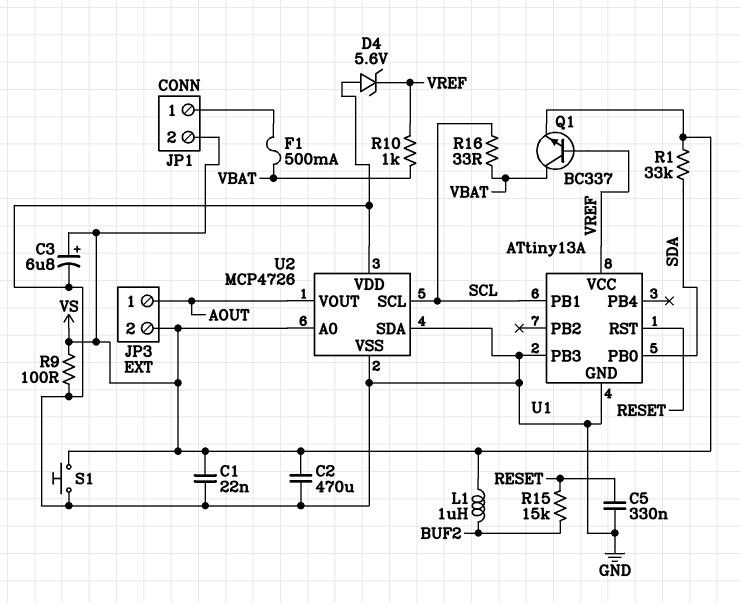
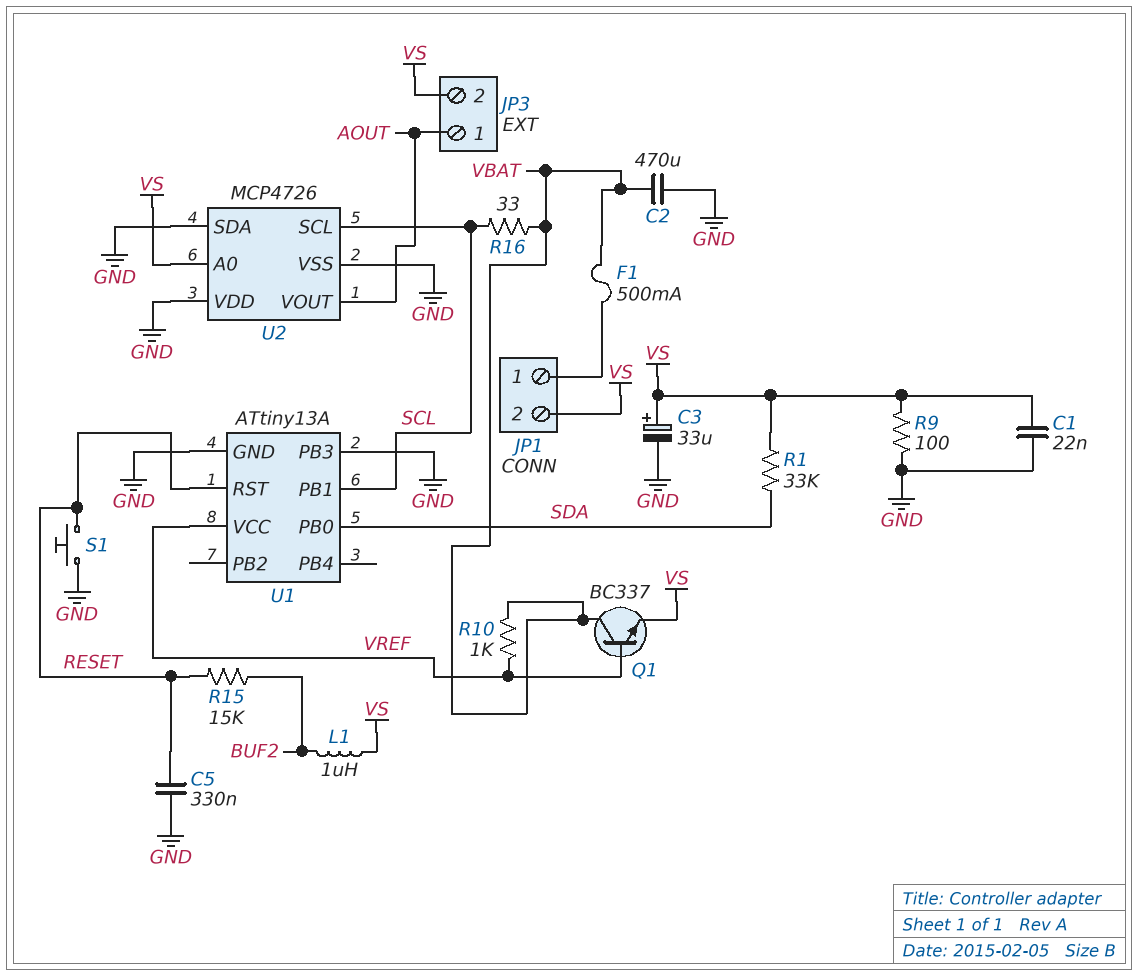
C2: 470uF (GND, VS) -> 470uF (GND, VBAT)
C3: 6.8uF (plus VS, minus GND) -> 33uF (plus VS, minus GND)
D4: zener 5.6V (A GND, K VREF) -> none
S1: button (GND, VS) -> button (GND, RESET)

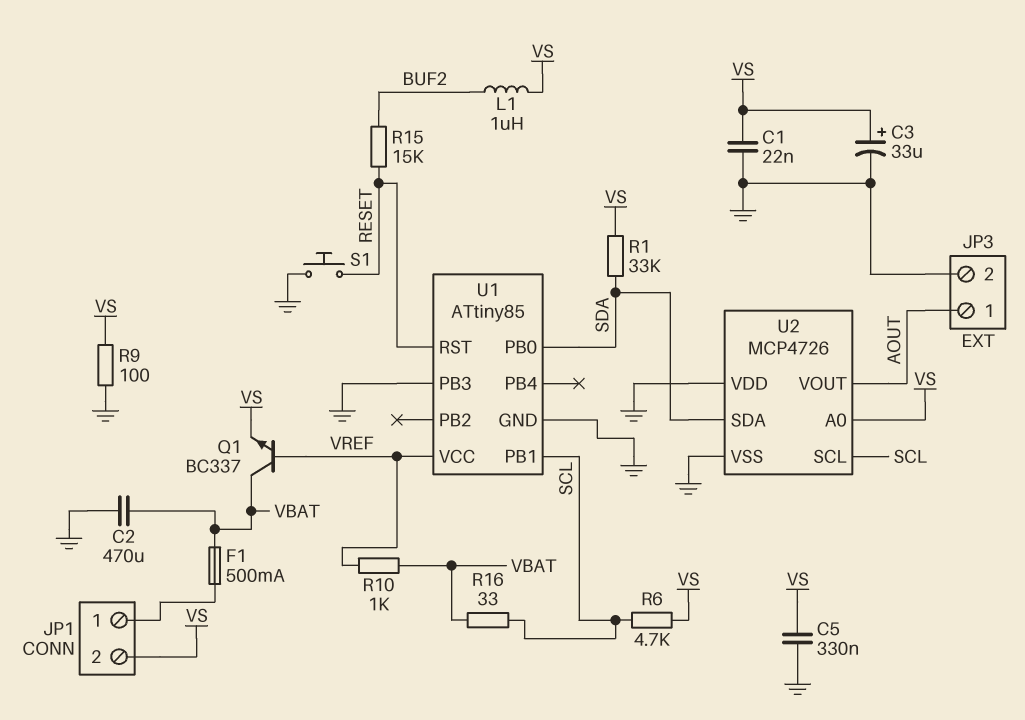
C5: 330nF (GND, RESET) -> 330nF (GND, VS)
JP3 pin 2: VS -> GND
R6: none -> 4.7k (SCL, VS)
U1: ATtiny13A -> ATtiny85
U2 pin SDA: GND -> SDA

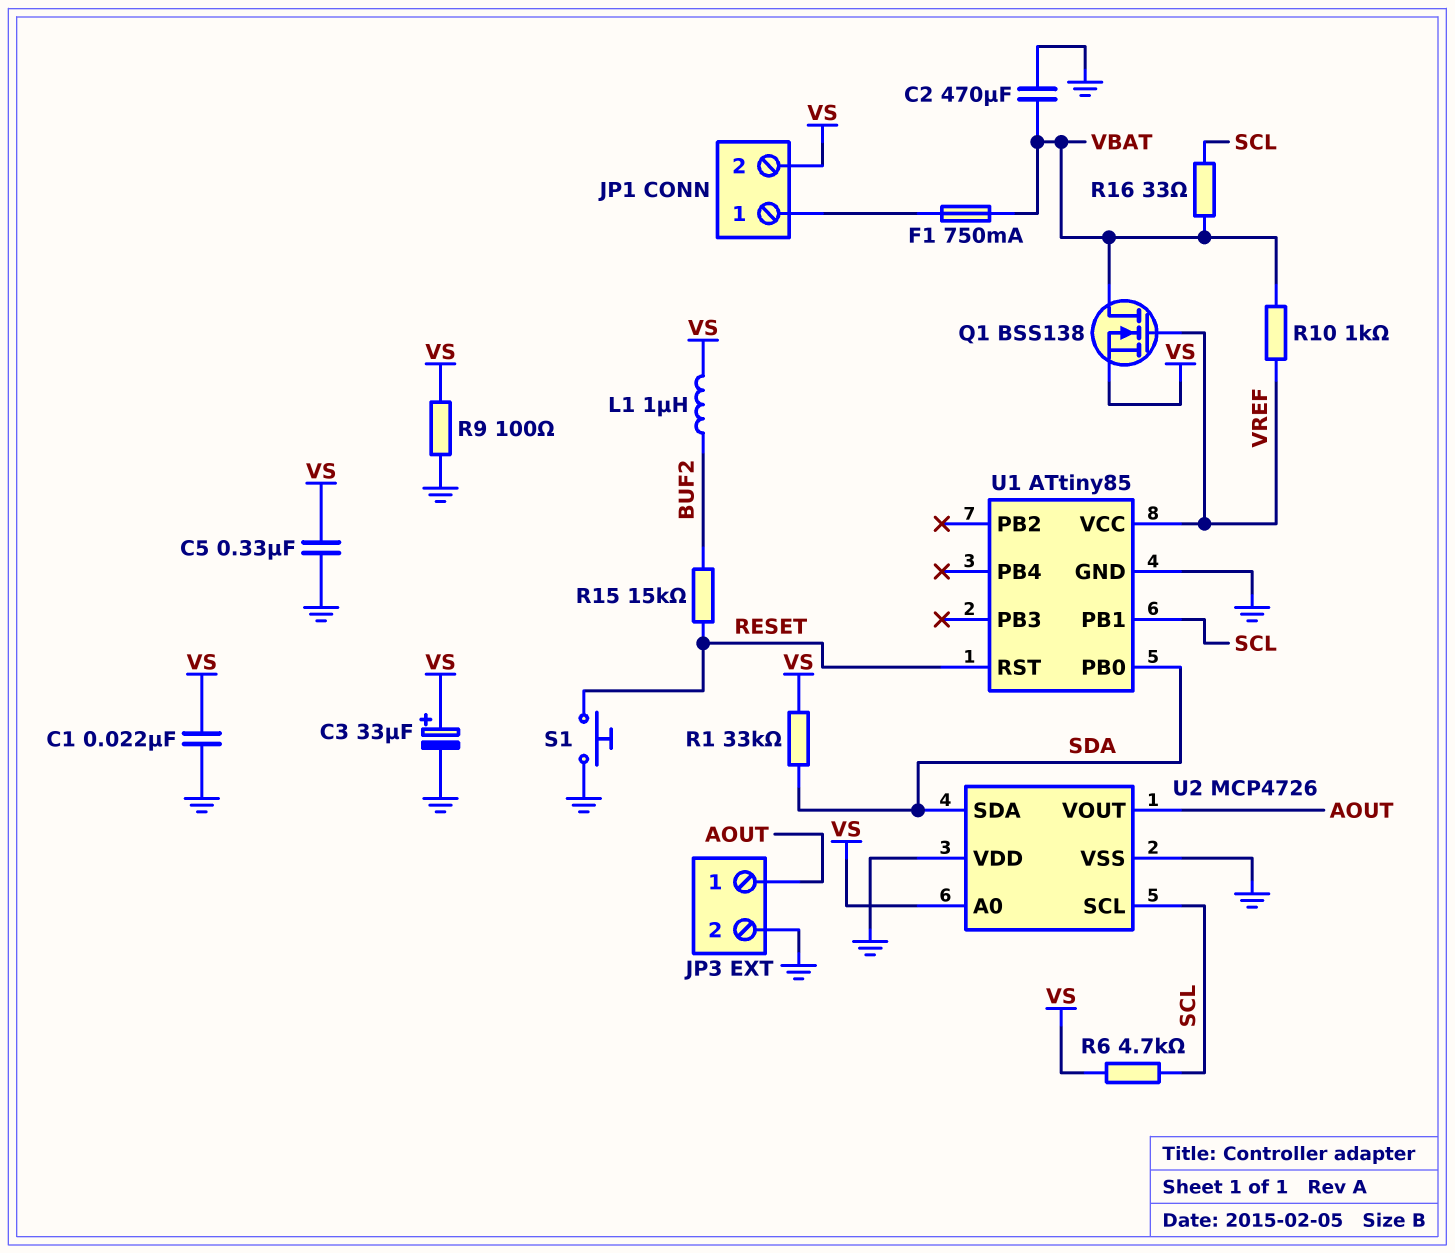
F1: 500mA (JP1/1, VBAT) -> 750mA (JP1/1, VBAT)
Q1: NPN BC337 (B VREF, C VBAT, E VS) -> NMOS BSS138 (G VREF, D VBAT, S VS)
U1 pin PB3: GND -> none

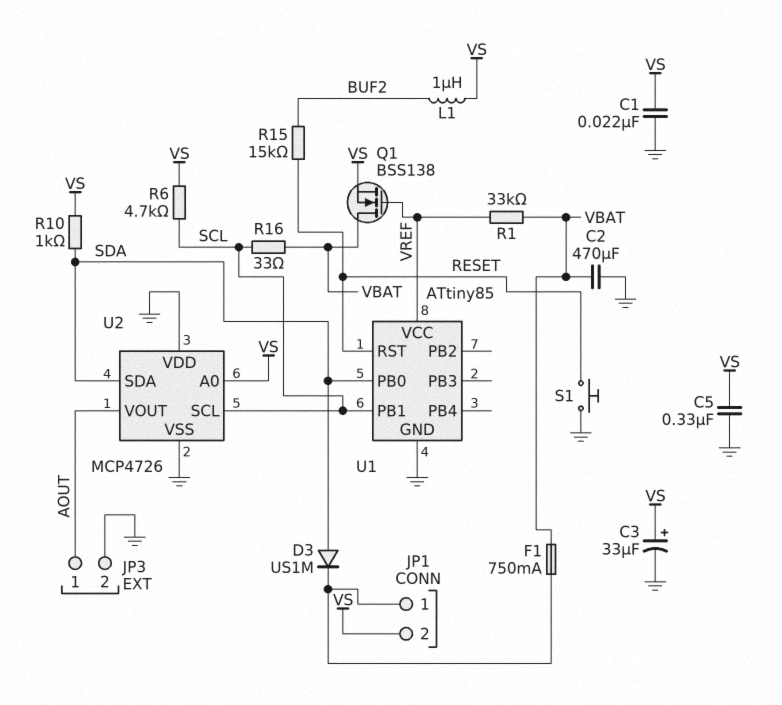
D3: none -> diode US1M (A SDA, K JP1/1)
R1: 33k (SDA, VS) -> 33k (VBAT, VREF)
R9: 100 (GND, VS) -> none
R10: 1k (VBAT, VREF) -> 1k (SDA, VS)

